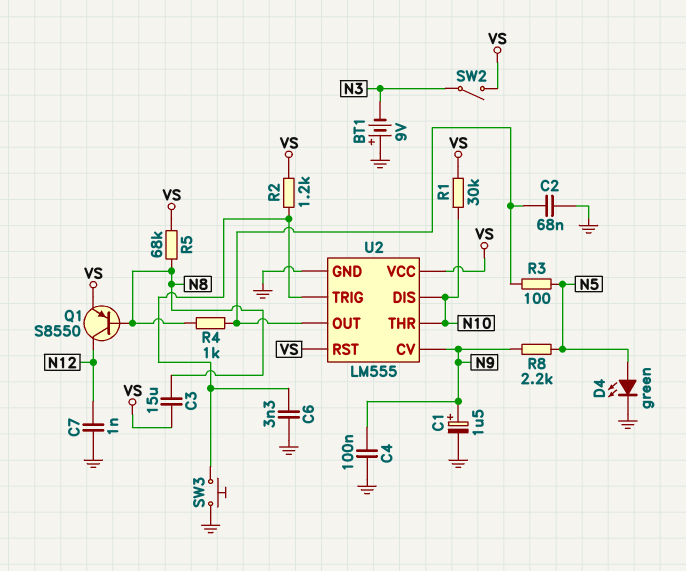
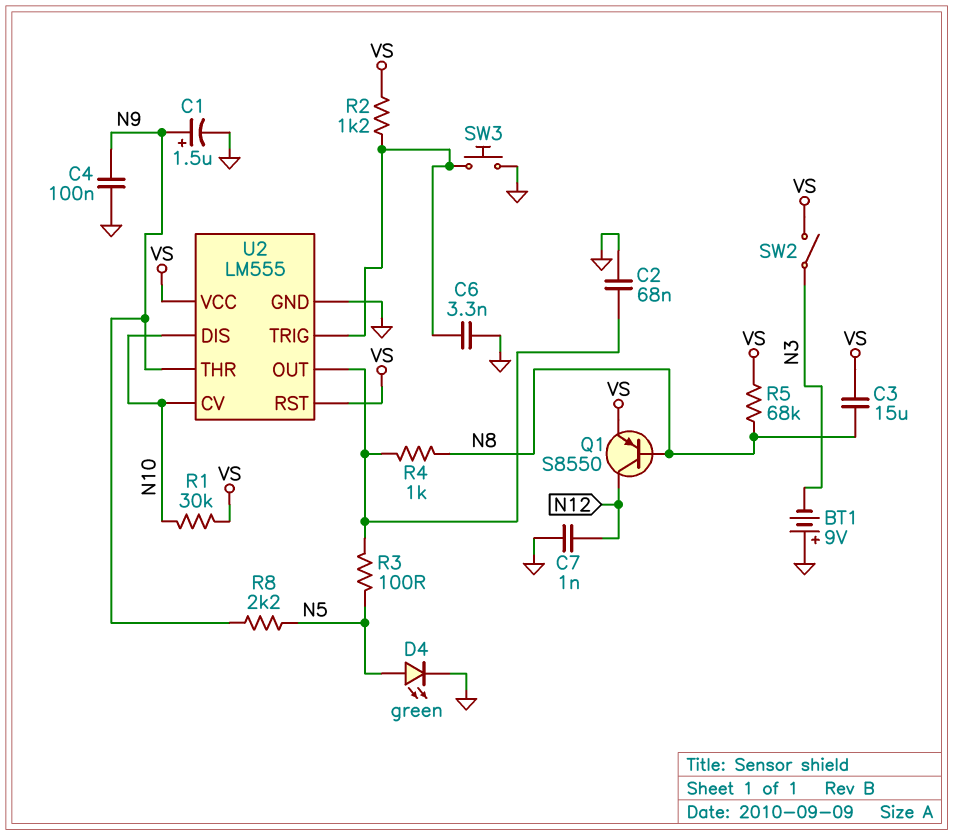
U2 pin CV: N9 -> N10
U2 pin THR: N10 -> N9

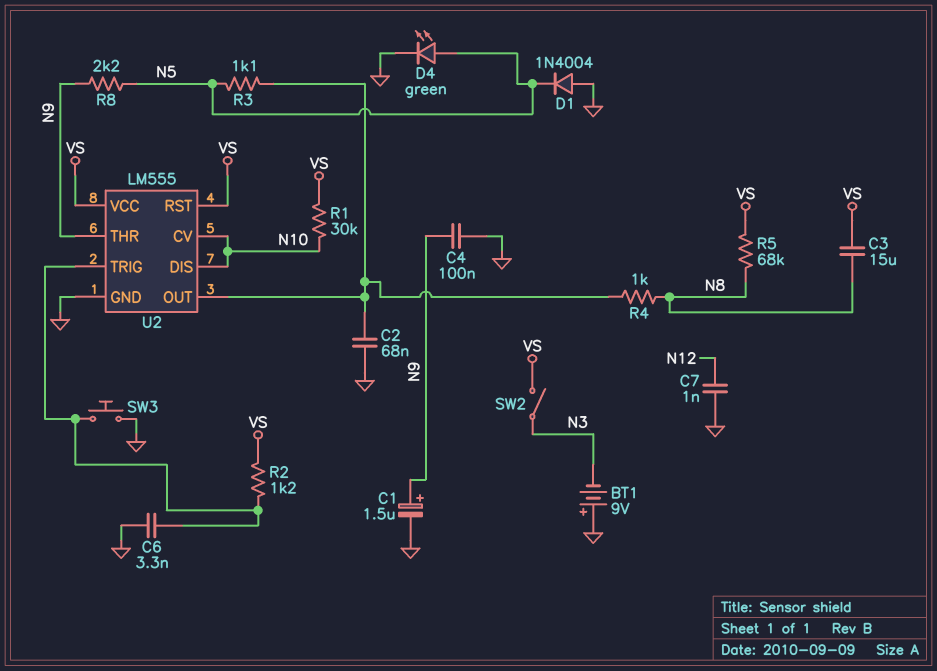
D1: none -> diode 1N4004 (A GND, K N5)
Q1: PNP S8550 (B N8, C N12, E VS) -> none
R3: 100 (N5, U2/OUT) -> 1.1k (N5, U2/OUT)

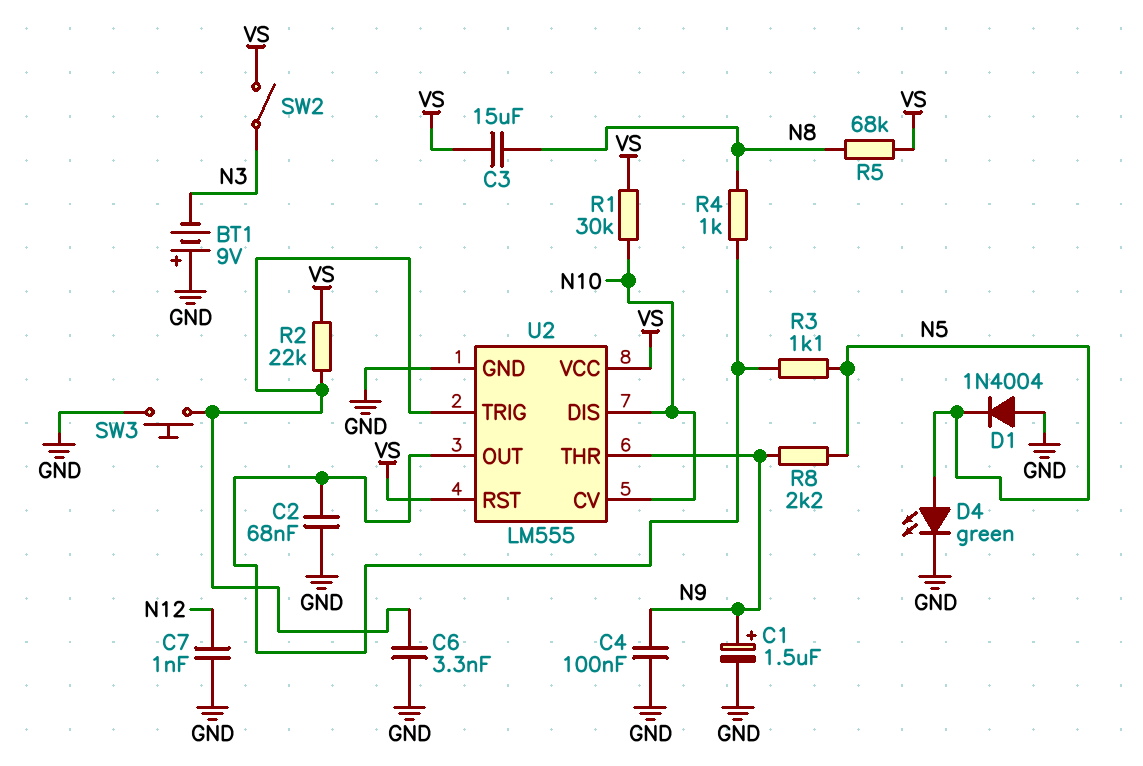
R2: 1.2k (U2/TRIG, VS) -> 22k (U2/TRIG, VS)

